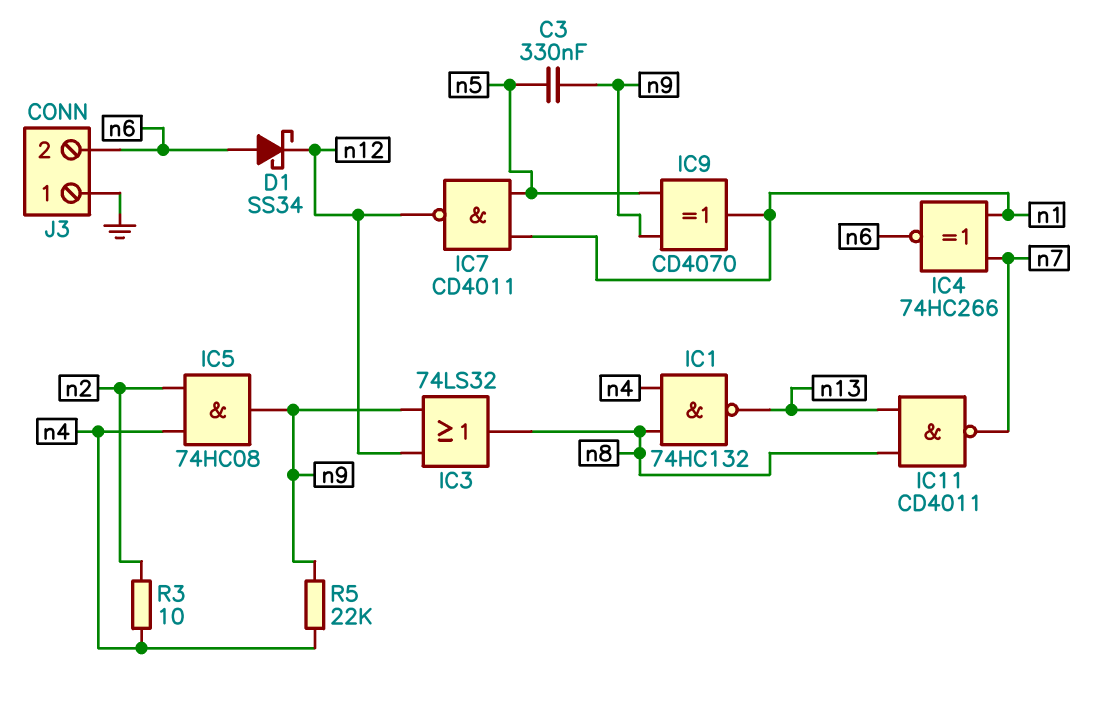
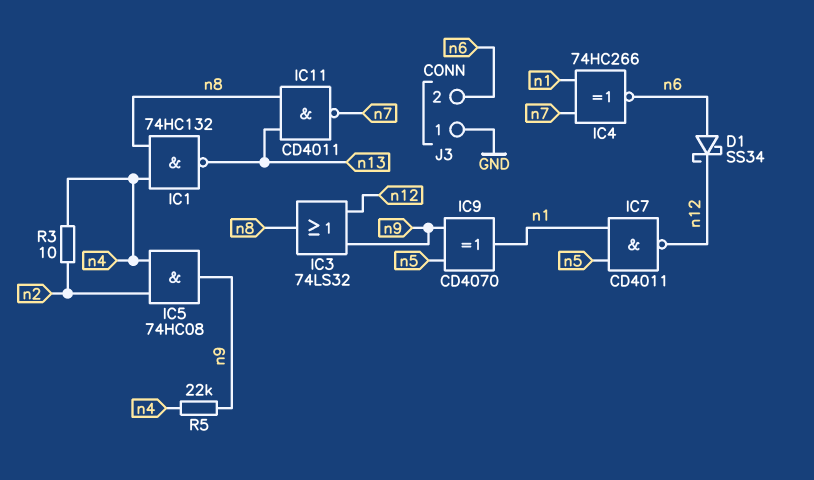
C3: 330nF (n5, n9) -> none

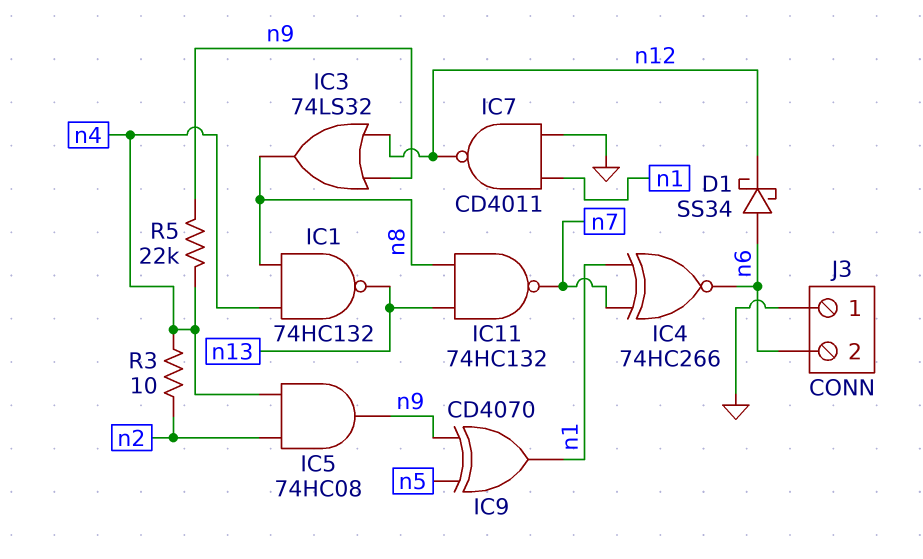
IC7: NAND CD4011 (in n1, in n5, out n12) -> NAND CD4011 (in GND, in n1, out n12)
IC11: NAND CD4011 (in n8, in n13, out n7) -> NAND 74HC132 (in n8, in n13, out n7)

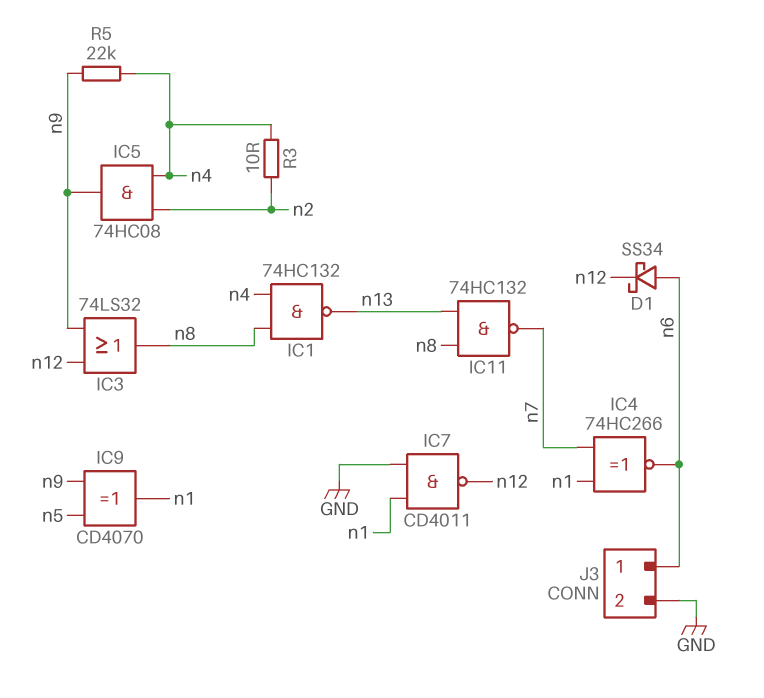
J3 pin 1: GND -> n6
J3 pin 2: n6 -> GND

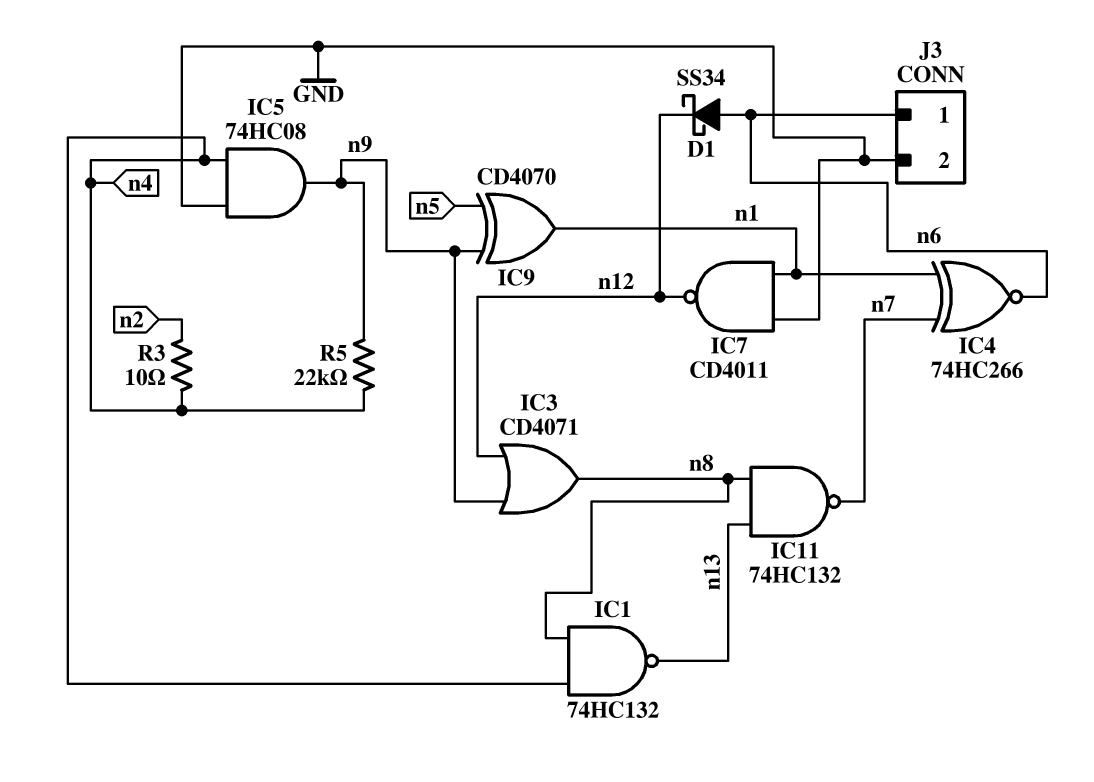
IC3: OR 74LS32 (in n9, in n12, out n8) -> OR CD4071 (in n9, in n12, out n8)
IC5: AND 74HC08 (in n2, in n4, out n9) -> AND 74HC08 (in GND, in n4, out n9)

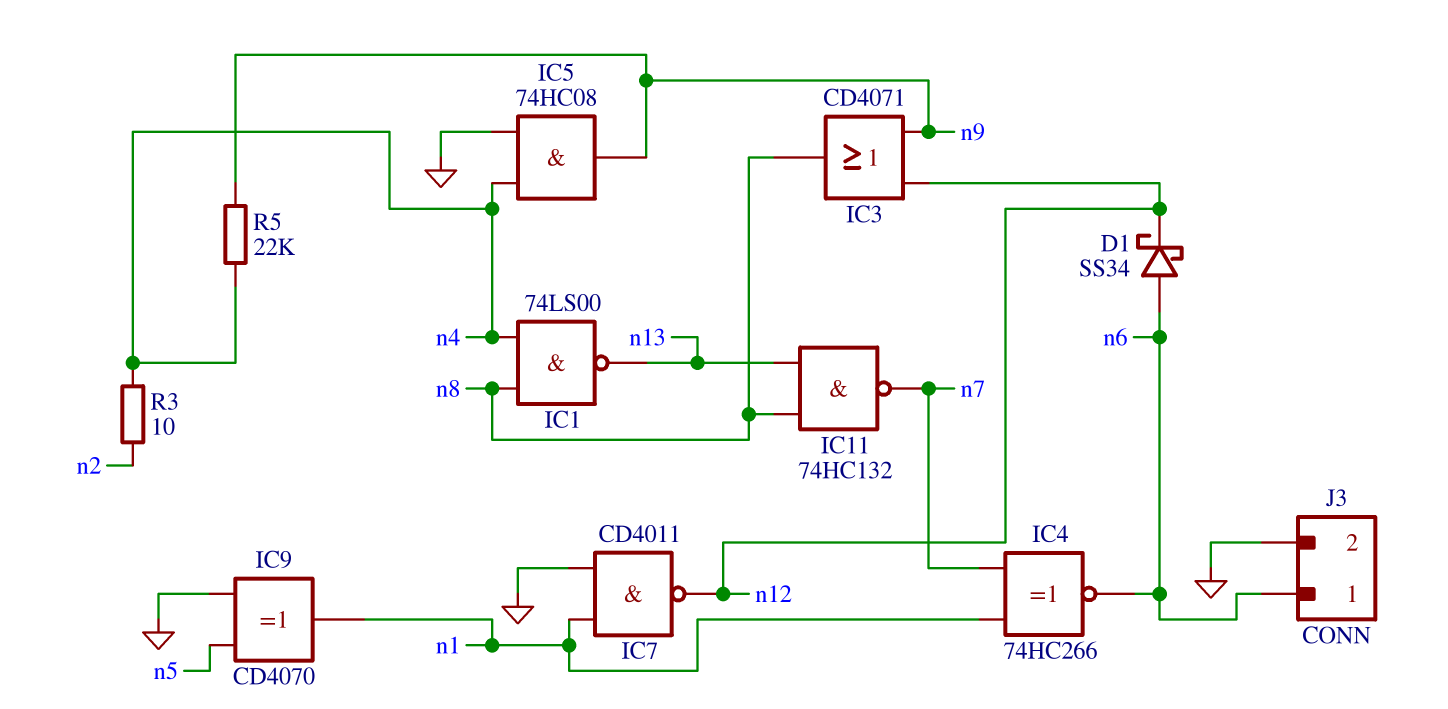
IC1: NAND 74HC132 (in n4, in n8, out n13) -> NAND 74LS00 (in n4, in n8, out n13)
IC9: XOR CD4070 (in n5, in n9, out n1) -> XOR CD4070 (in GND, in n5, out n1)

